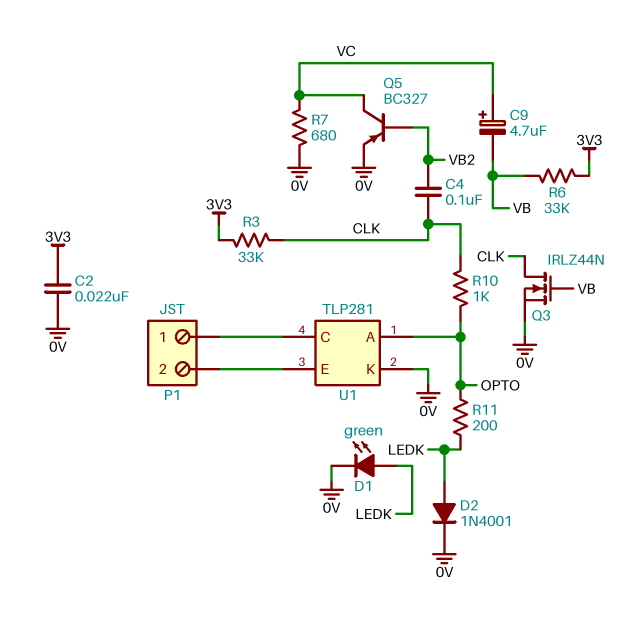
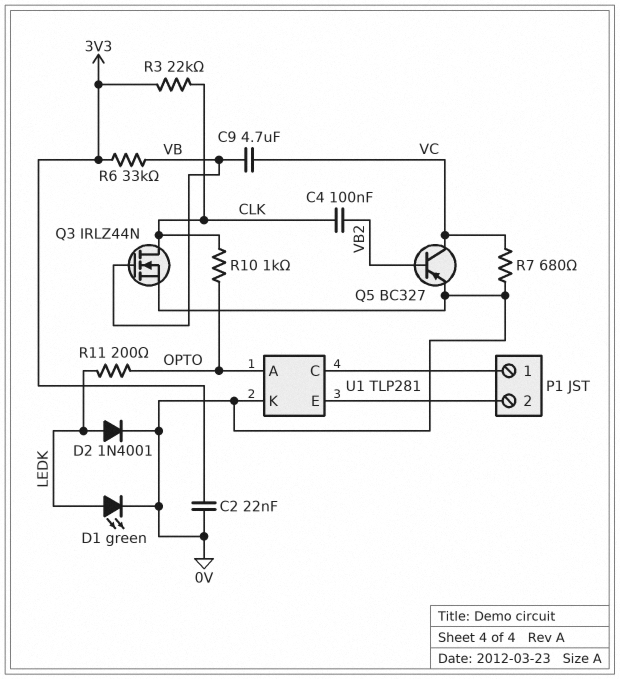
C9: 4.7uF (plus VC, minus VB) -> 4.7uF (VB, VC)
R3: 33k (3V3, CLK) -> 22k (3V3, CLK)

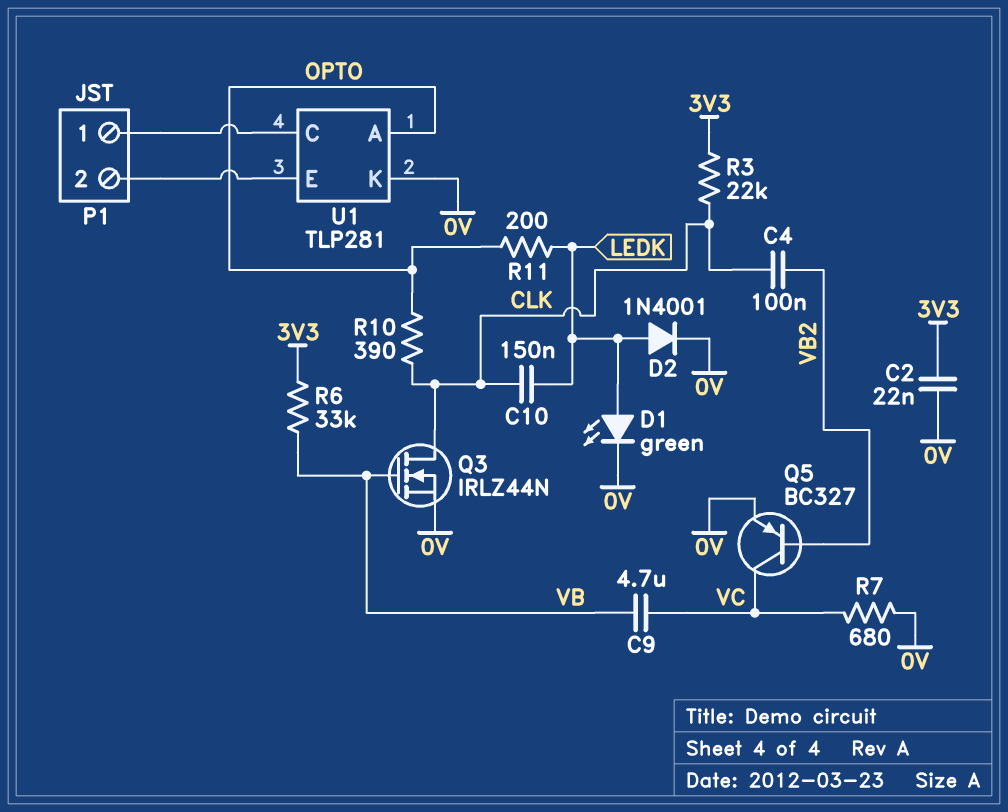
C10: none -> 150nF (CLK, LEDK)
R10: 1k (CLK, OPTO) -> 390 (CLK, OPTO)

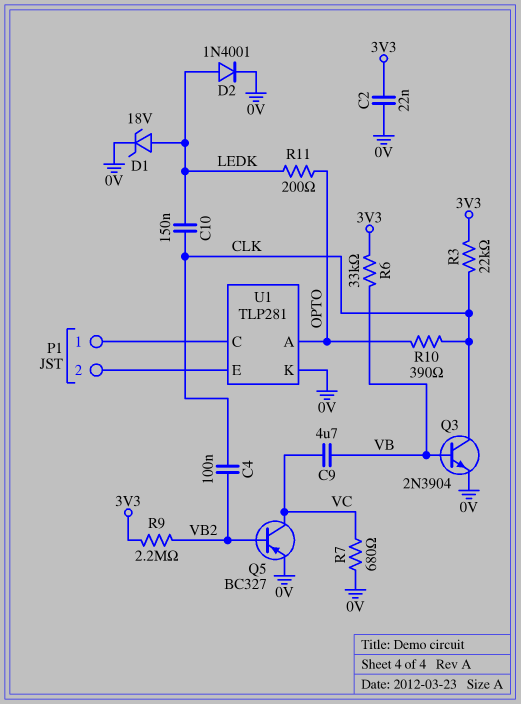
D1: LED green (A LEDK, K 0V) -> zener 18V (A LEDK, K 0V)
Q3: NMOS IRLZ44N (G VB, D CLK, S 0V) -> NPN 2N3904 (B VB, C CLK, E 0V)
R9: none -> 2.2M (3V3, VB2)

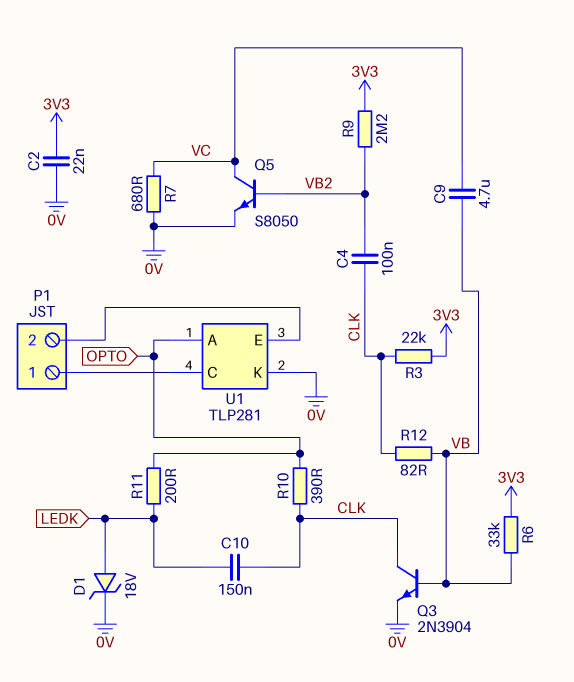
D2: diode 1N4001 (A LEDK, K 0V) -> none
Q5: PNP BC327 (B VB2, C VC, E 0V) -> NPN S8050 (B VB2, C VC, E 0V)
R12: none -> 82 (CLK, VB)

